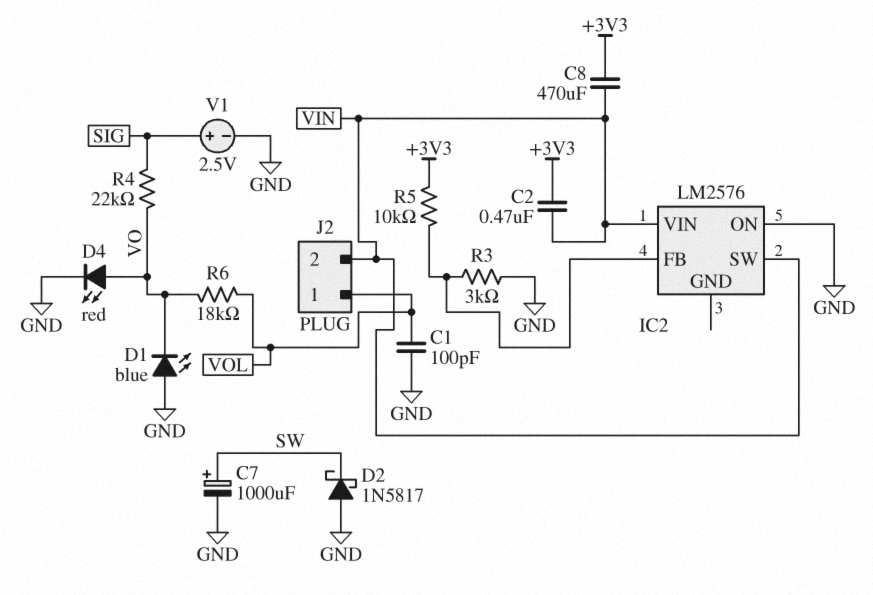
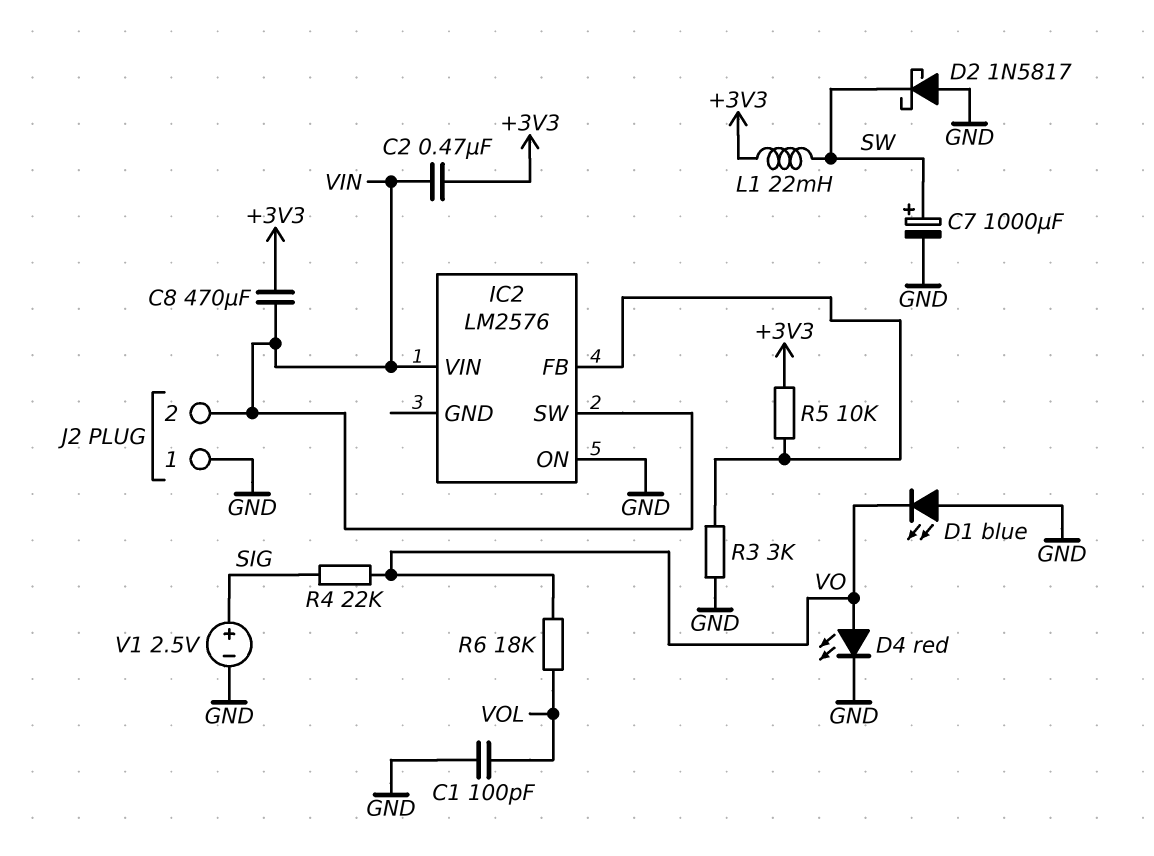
J2 pin 1: VOL -> GND
L1: none -> 22mH (+3V3, SW)

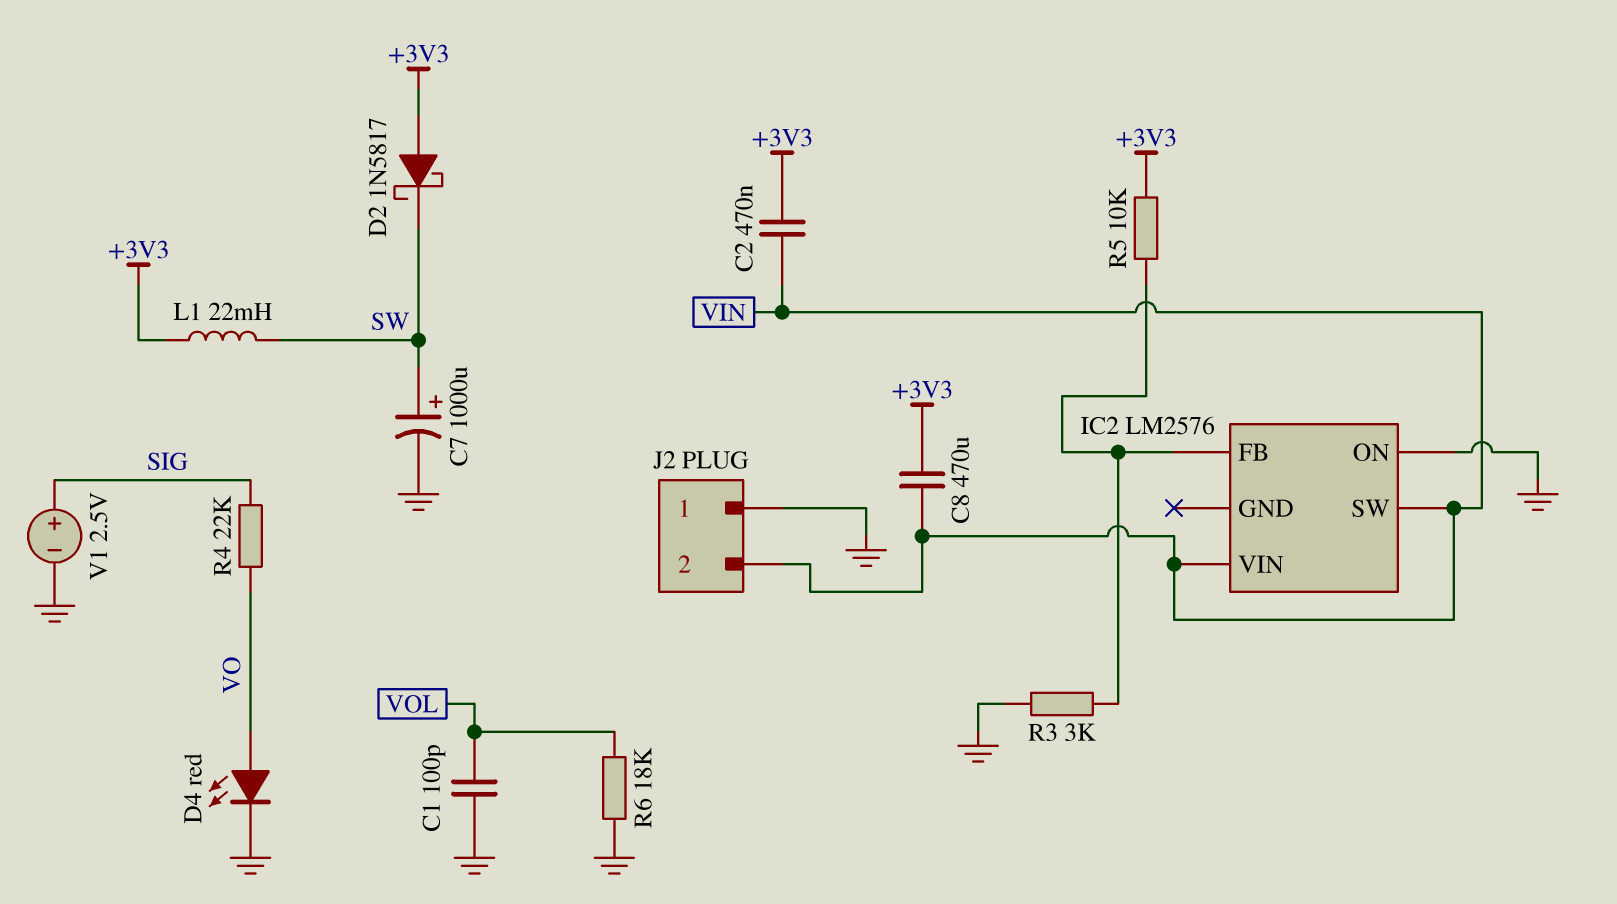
D1: LED blue (A GND, K VO) -> none
D2: schottky 1N5817 (A GND, K SW) -> schottky 1N5817 (A +3V3, K SW)
R6: 18k (VO, VOL) -> 18k (GND, VOL)

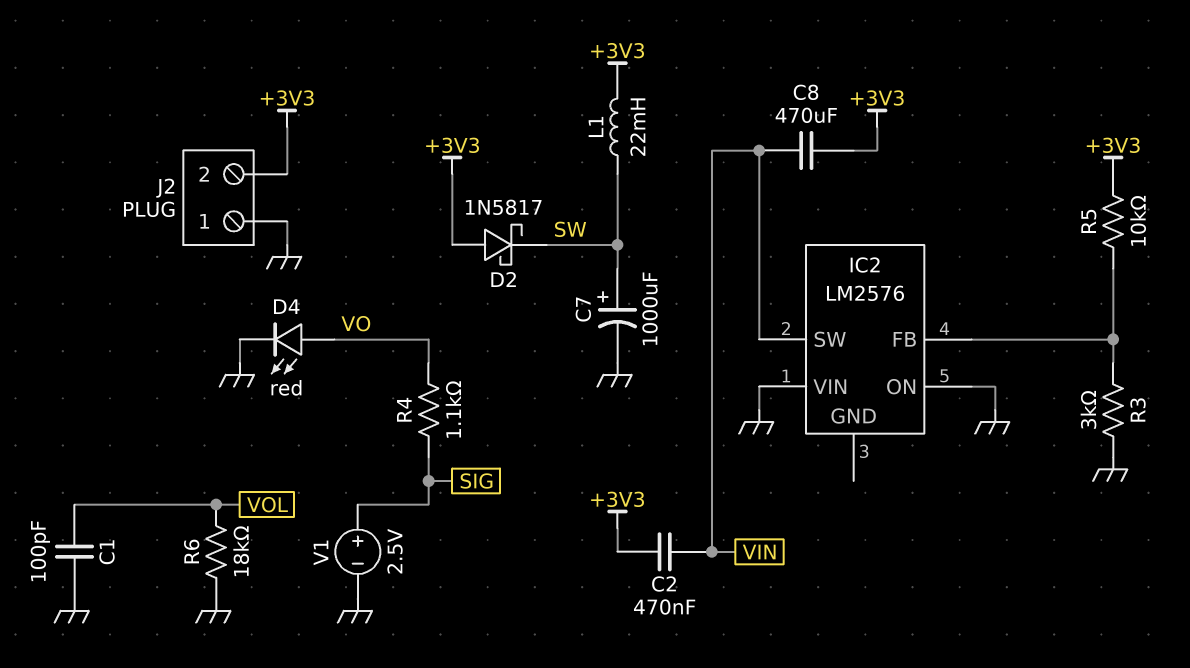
IC2 pin VIN: VIN -> GND
J2 pin 2: VIN -> +3V3
R4: 22k (SIG, VO) -> 1.1k (SIG, VO)

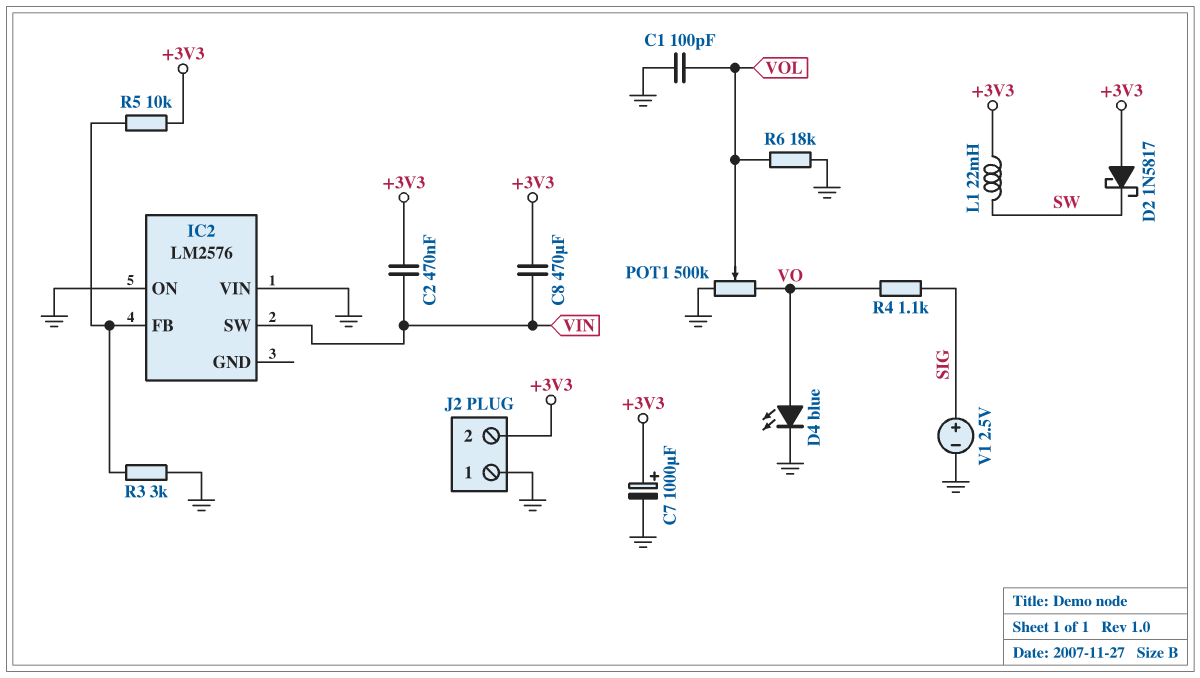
C7: 1000uF (plus SW, minus GND) -> 1000uF (plus +3V3, minus GND)
D4: LED red (A VO, K GND) -> LED blue (A VO, K GND)
POT1: none -> 500k (GND, VO, wiper VOL)

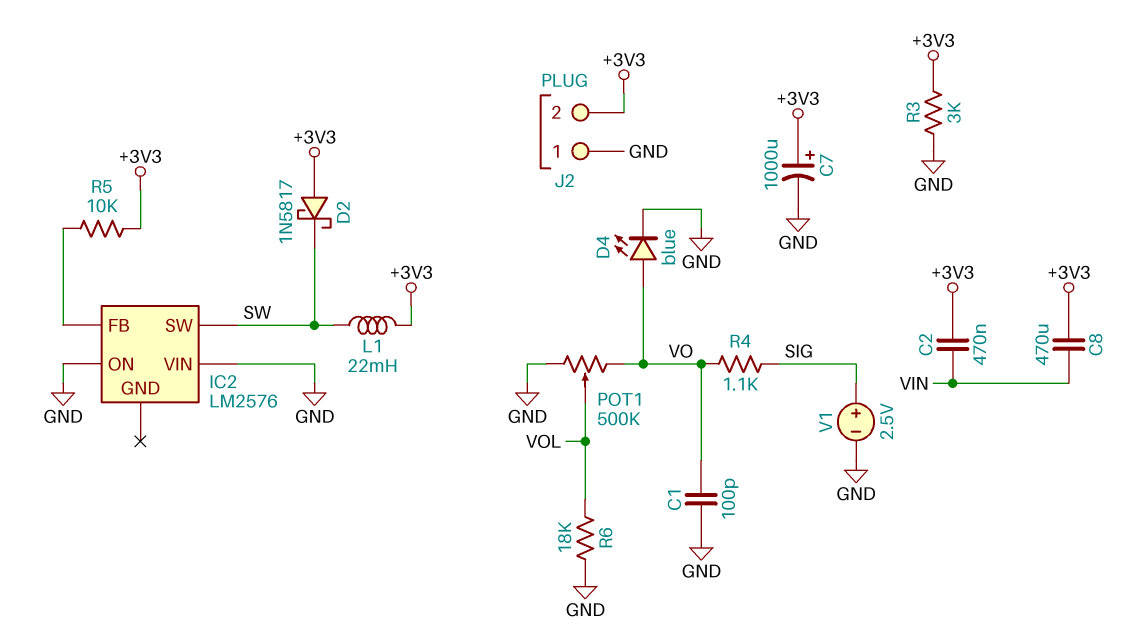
C1: 100pF (GND, VOL) -> 100pF (GND, VO)
IC2 pin SW: VIN -> SW
R3: 3k (GND, IC2/FB) -> 3k (+3V3, GND)

